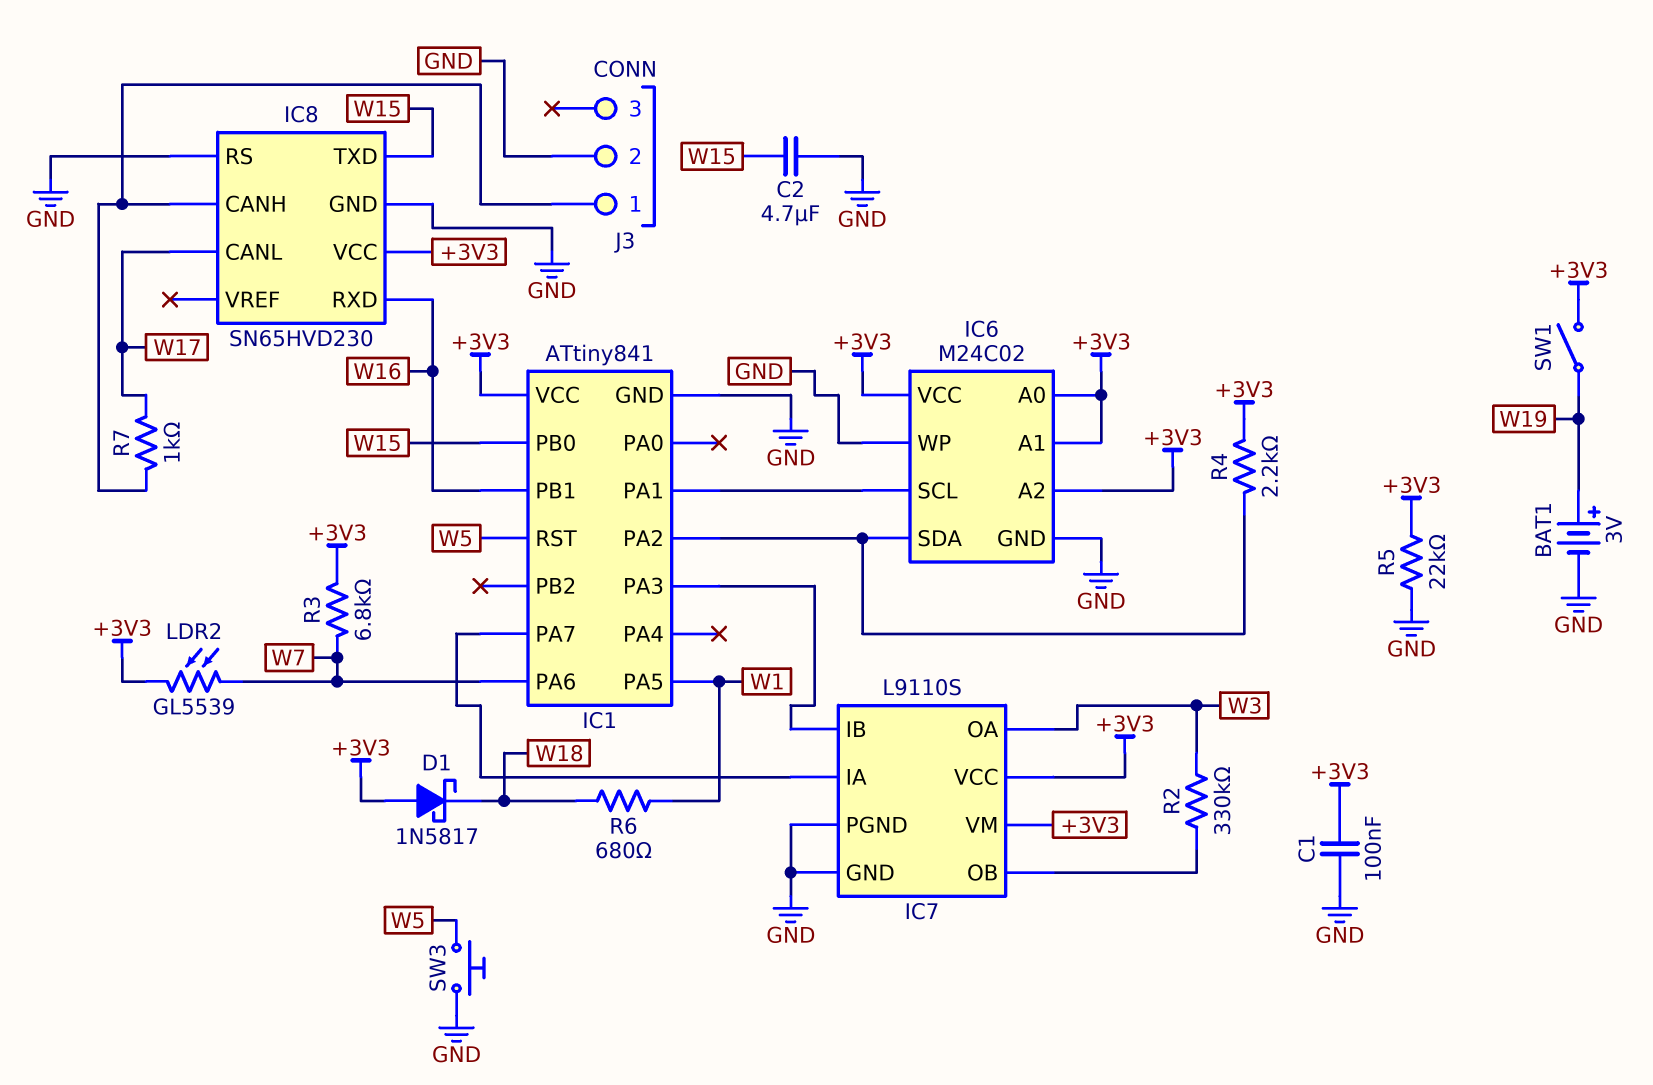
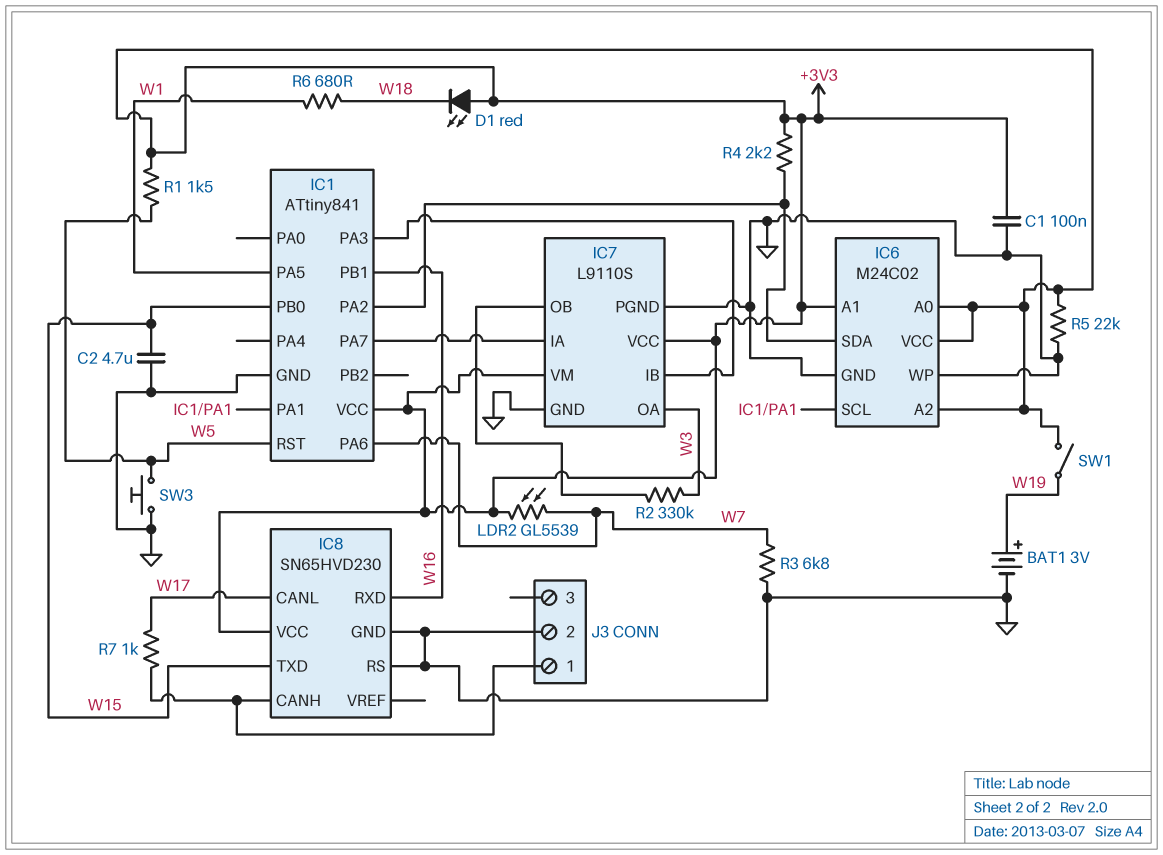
D1: schottky 1N5817 (A +3V3, K W18) -> LED red (A +3V3, K W18)
R1: none -> 1.5k (+3V3, W5)
R3: 6.8k (+3V3, W7) -> 6.8k (GND, W7)

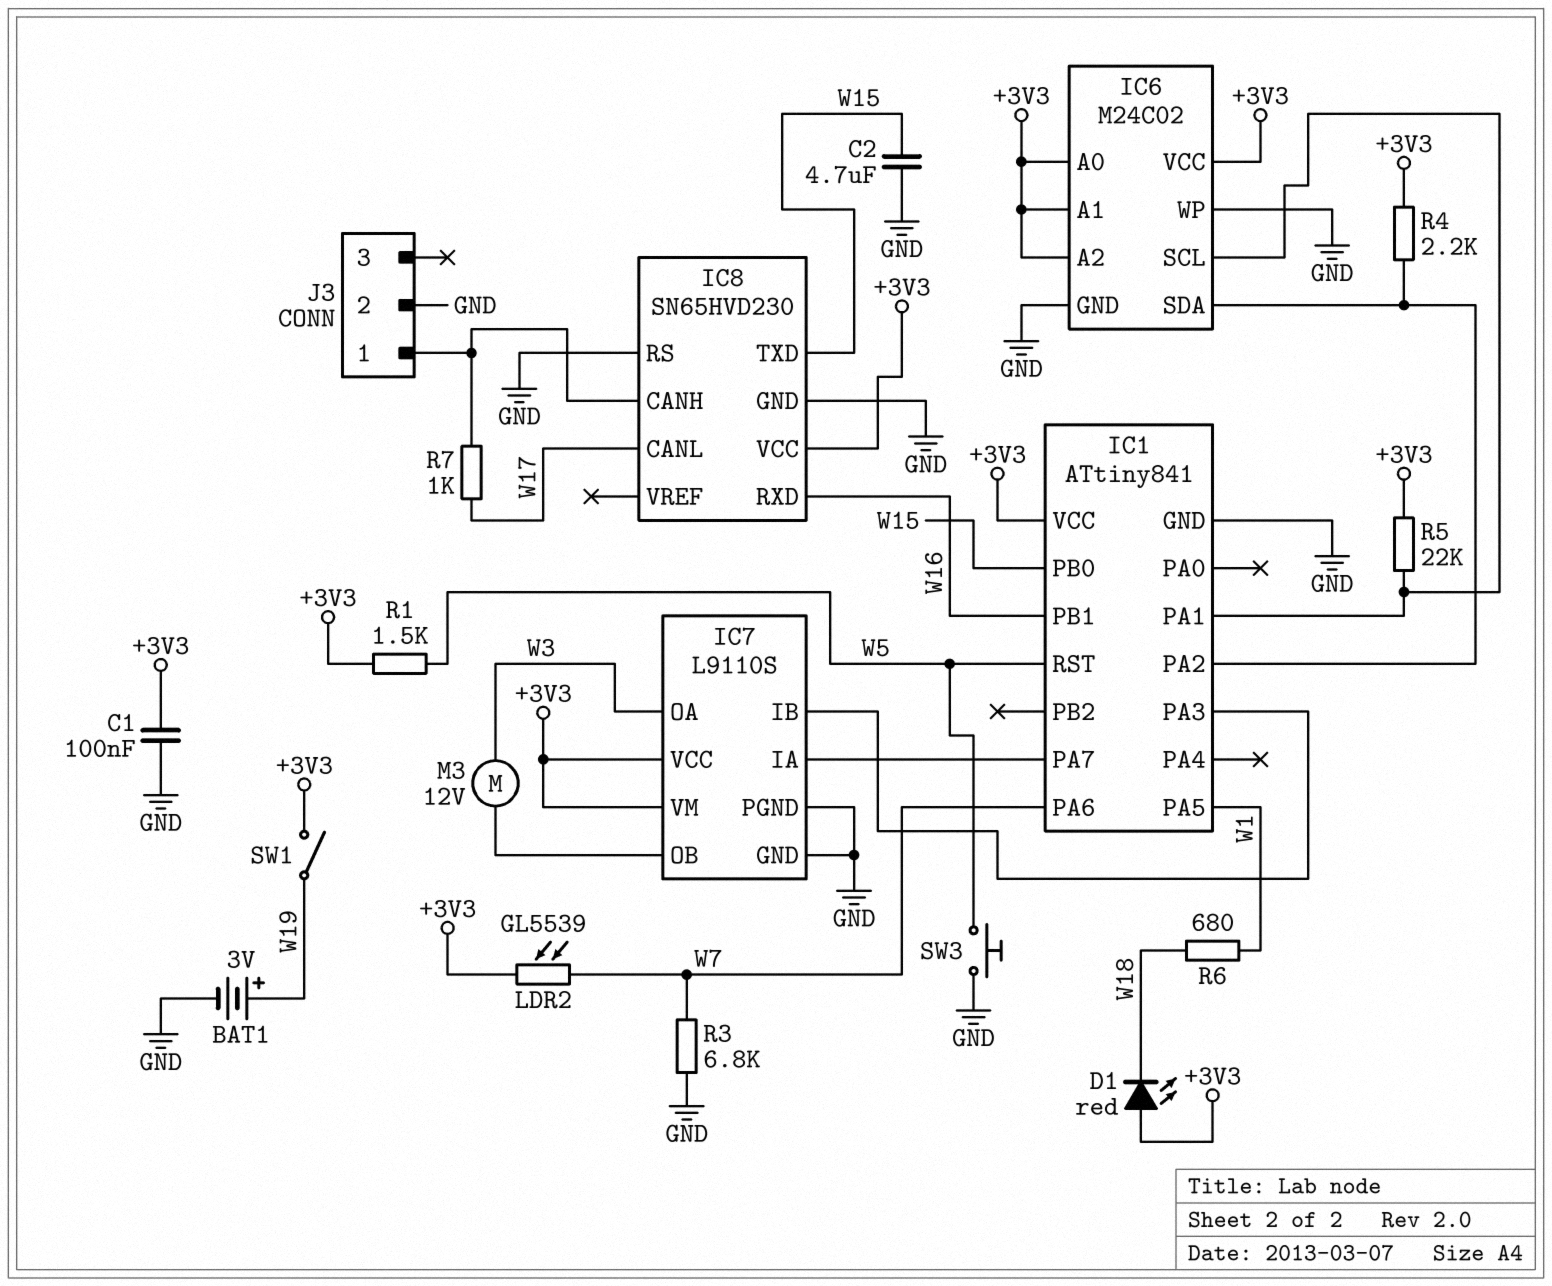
M3: none -> motor 12V (IC7/OB, W3)
R2: 330k (IC7/OB, W3) -> none
R5: 22k (+3V3, GND) -> 22k (+3V3, IC1/PA1)

